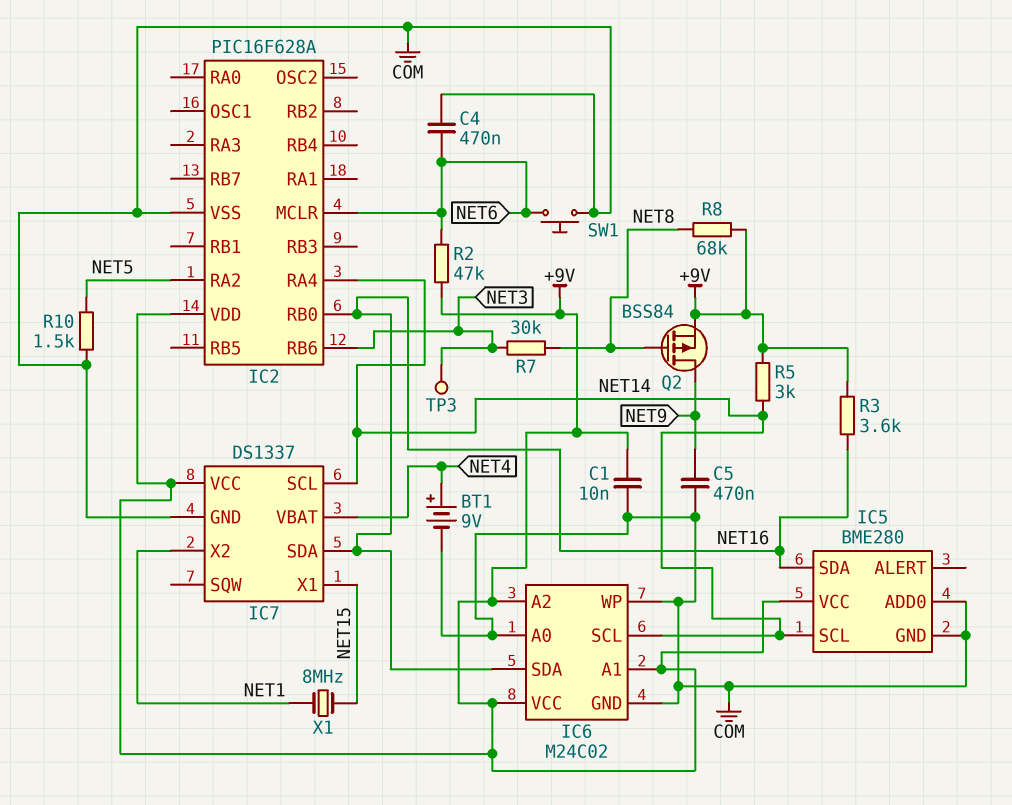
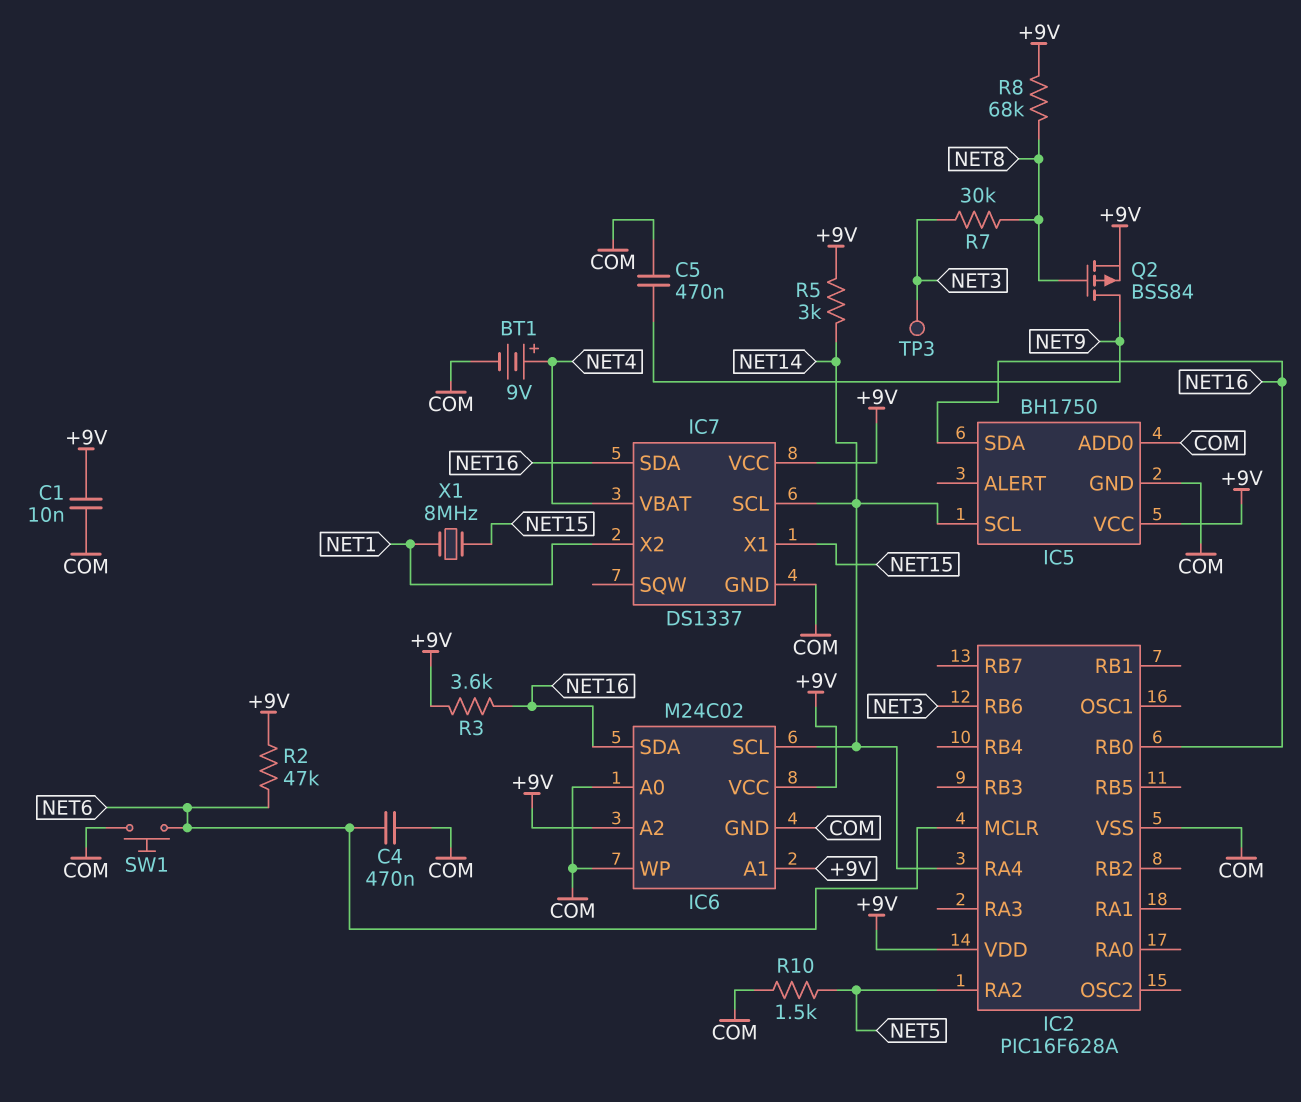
IC5: BME280 -> BH1750

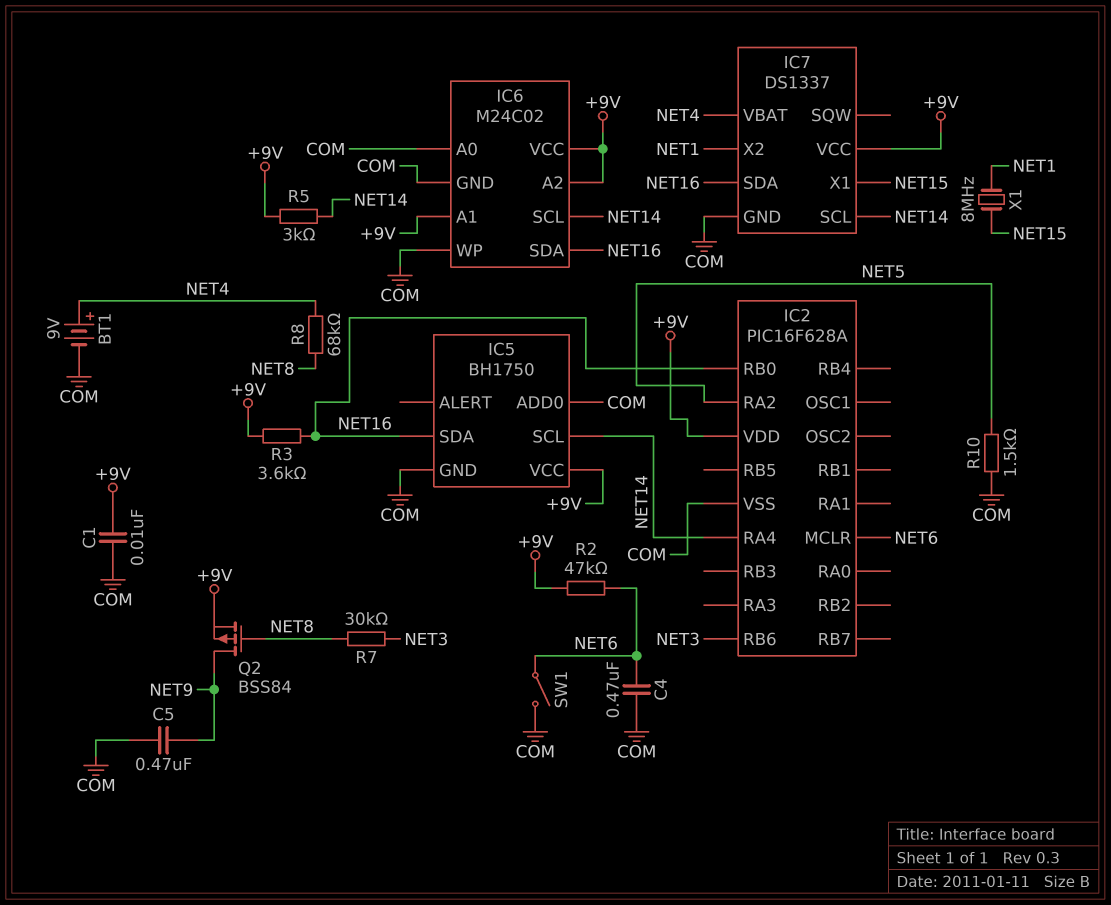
R8: 68k (+9V, NET8) -> 68k (NET4, NET8)
SW1: button (COM, NET6) -> switch (COM, NET6)
TP3: test point (NET3) -> none

